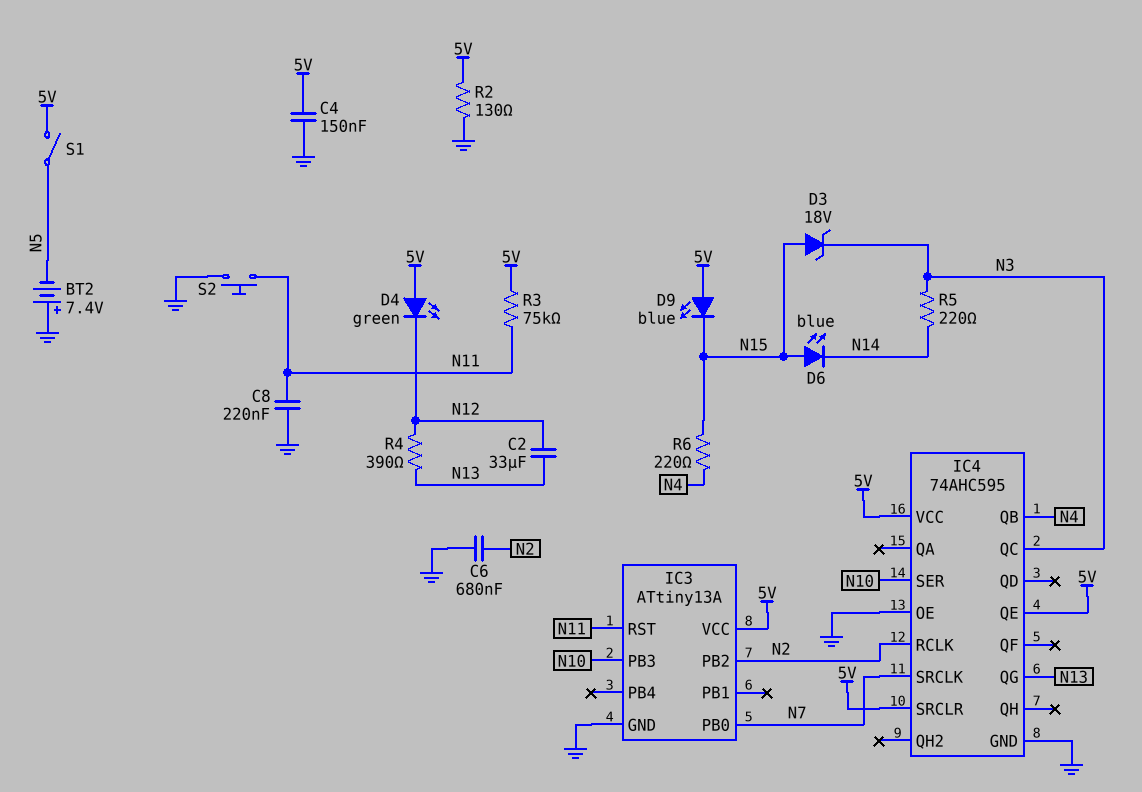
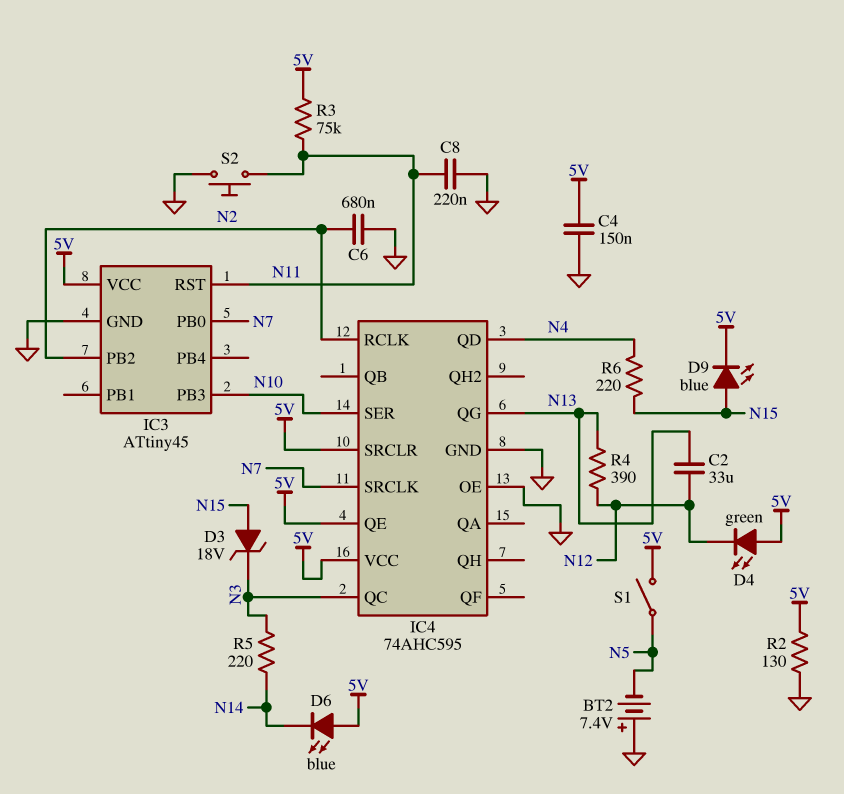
D6: LED blue (A N15, K N14) -> LED blue (A 5V, K N14)
D9: LED blue (A 5V, K N15) -> LED blue (A N15, K 5V)
IC3: ATtiny13A -> ATtiny45
IC4 pin QB: N4 -> none
IC4 pin QD: none -> N4

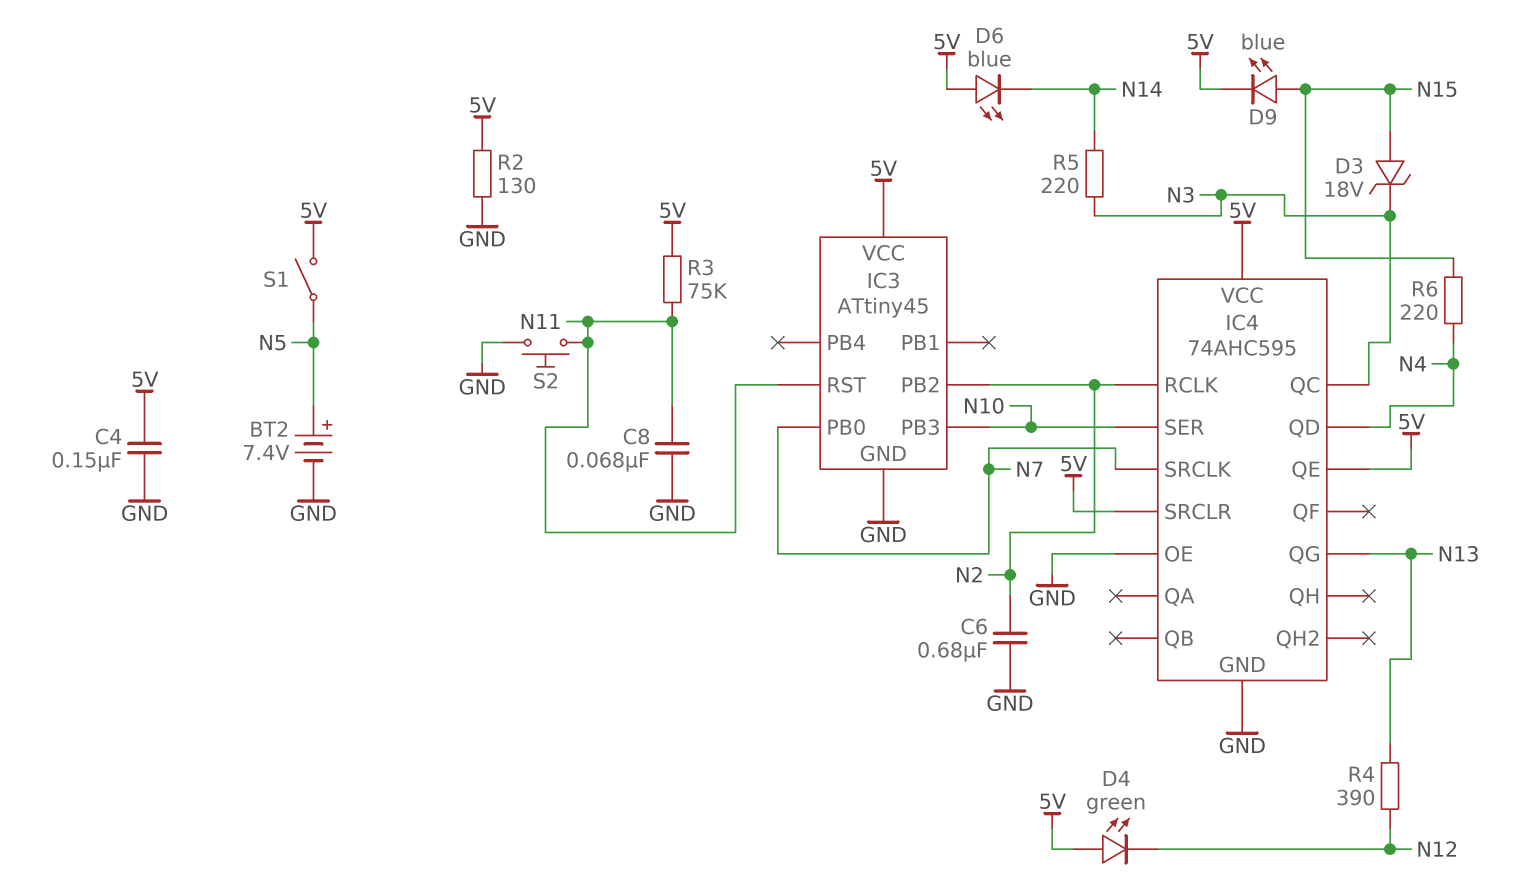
BT2: 7.4V (plus GND, minus N5) -> 7.4V (plus N5, minus GND)
C2: 33uF (N12, N13) -> none
C8: 220nF (GND, N11) -> 68nF (GND, N11)

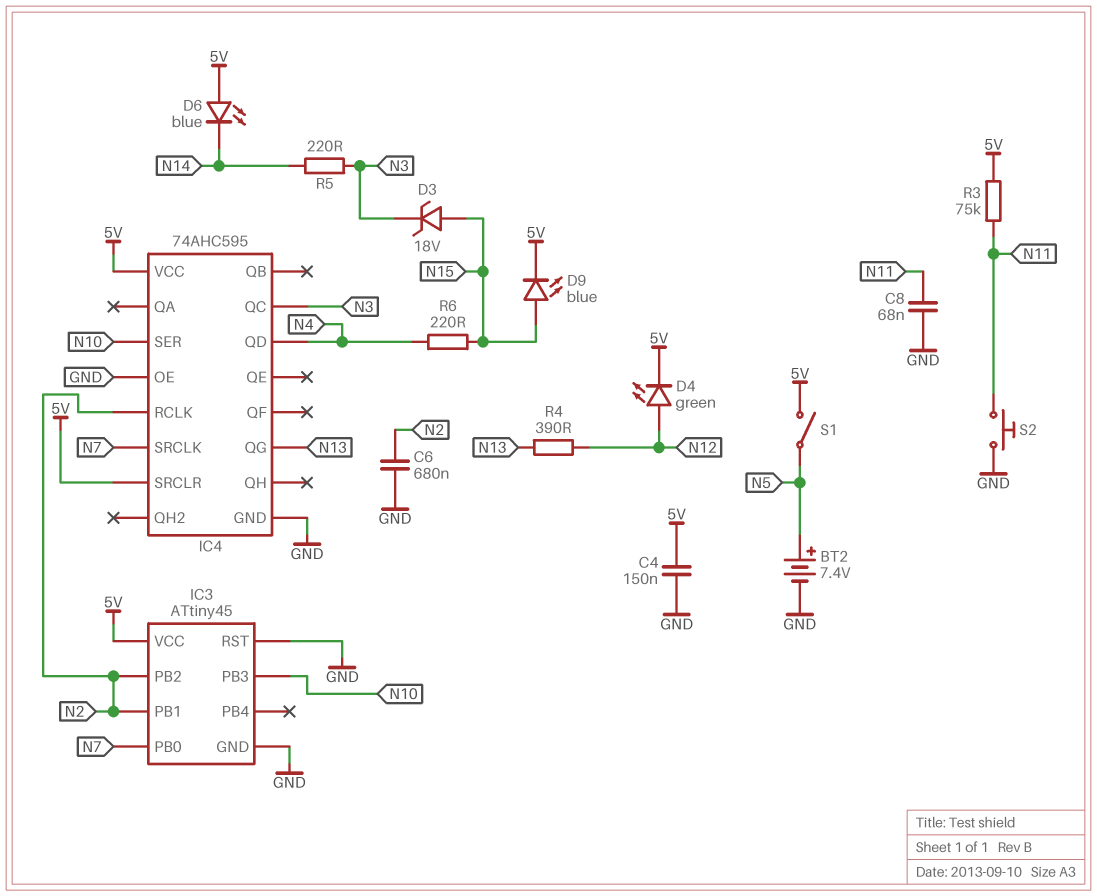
D4: LED green (A 5V, K N12) -> LED green (A N12, K 5V)
IC3 pin PB1: none -> N2
IC3 pin RST: N11 -> GND
IC4 pin QE: 5V -> none
R2: 130 (5V, GND) -> none

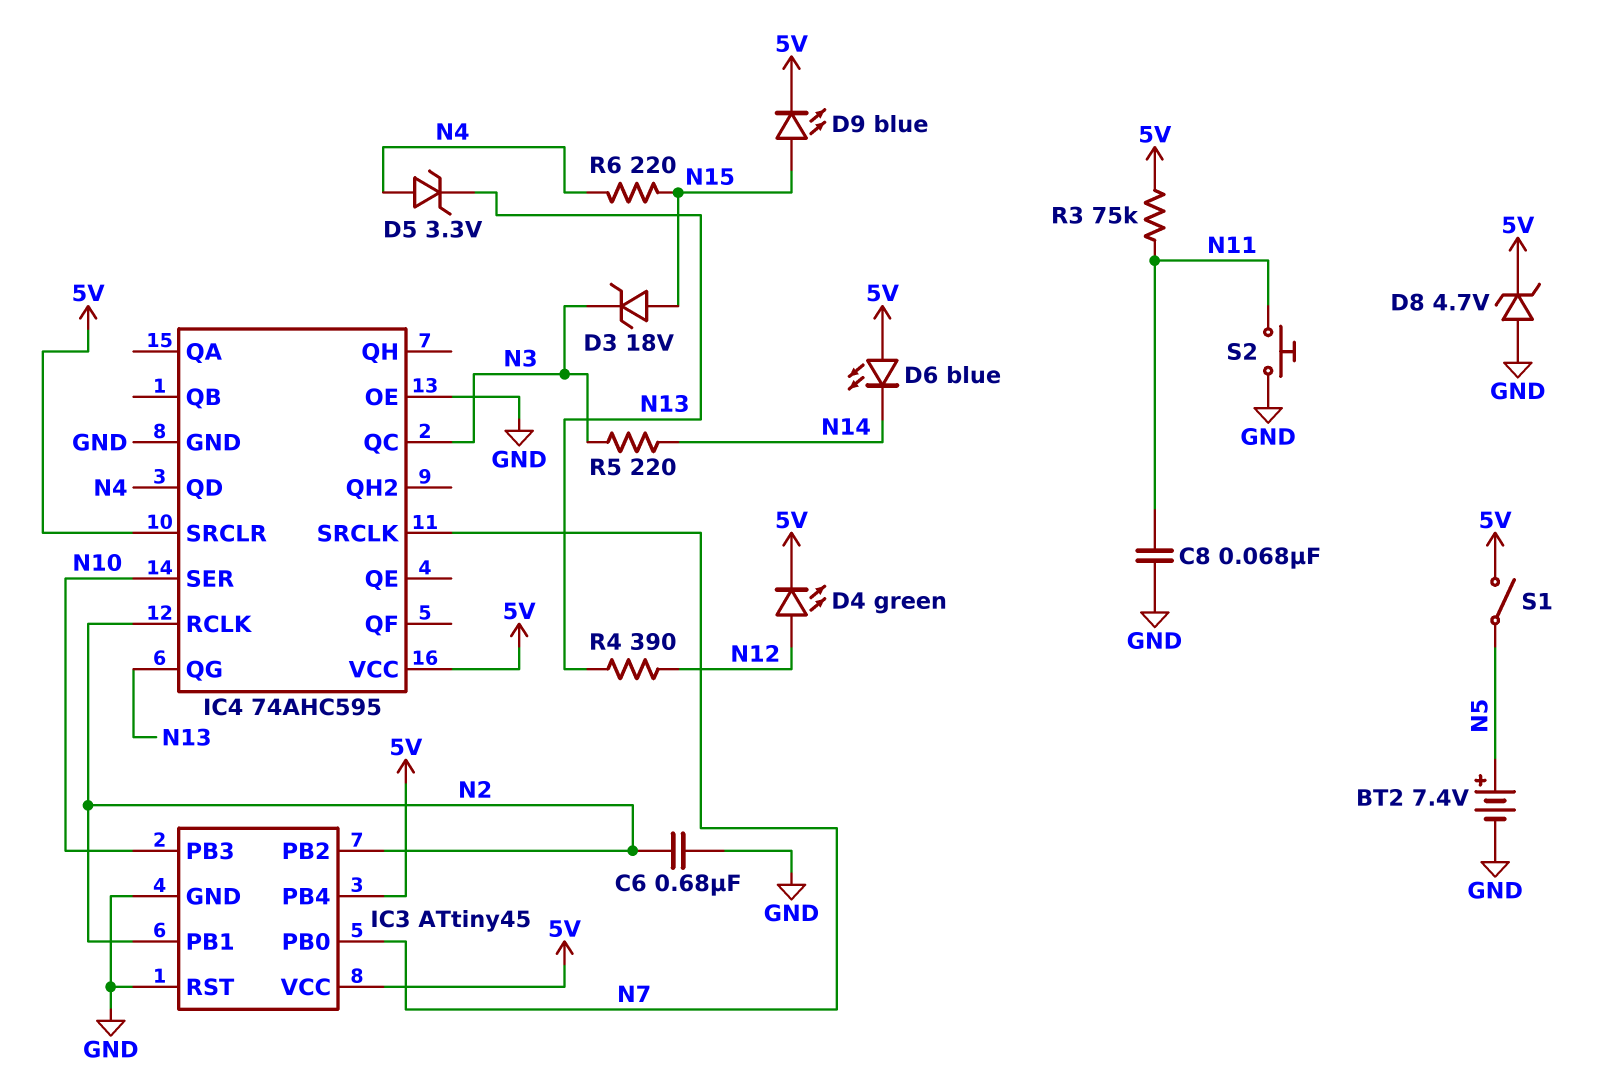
C4: 150nF (5V, GND) -> none
D5: none -> zener 3.3V (A N4, K N13)
D8: none -> zener 4.7V (A GND, K 5V)
IC3 pin PB4: none -> 5V

